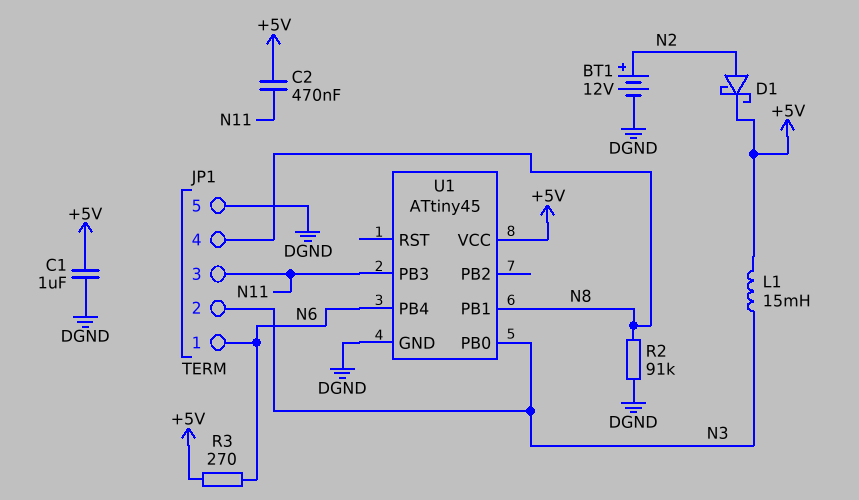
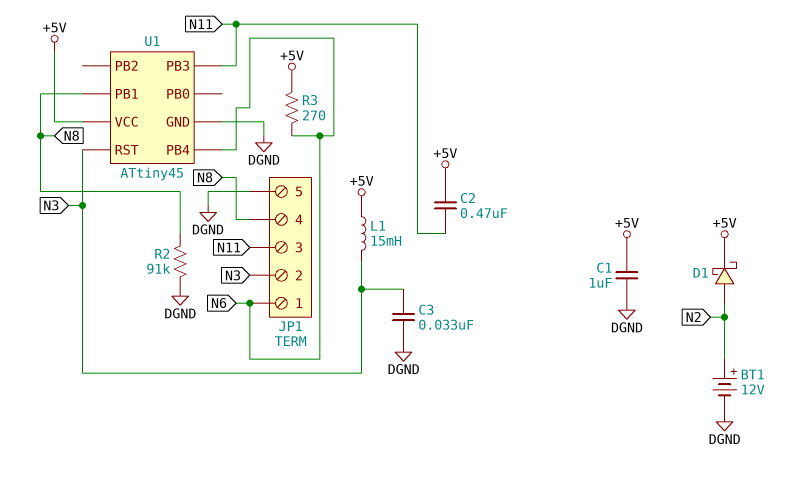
C3: none -> 33nF (DGND, N3)
U1 pin PB0: N3 -> none
U1 pin RST: none -> N3

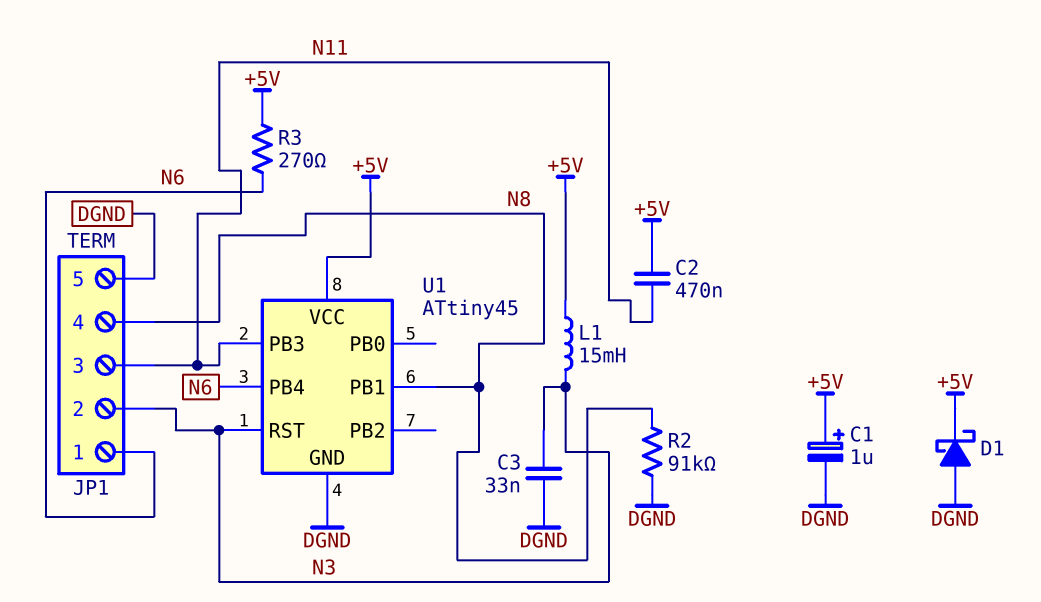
BT1: 12V (plus N2, minus DGND) -> none
C1: 1uF (+5V, DGND) -> 1uF (plus +5V, minus DGND)
D1: schottky (A N2, K +5V) -> schottky (A DGND, K +5V)

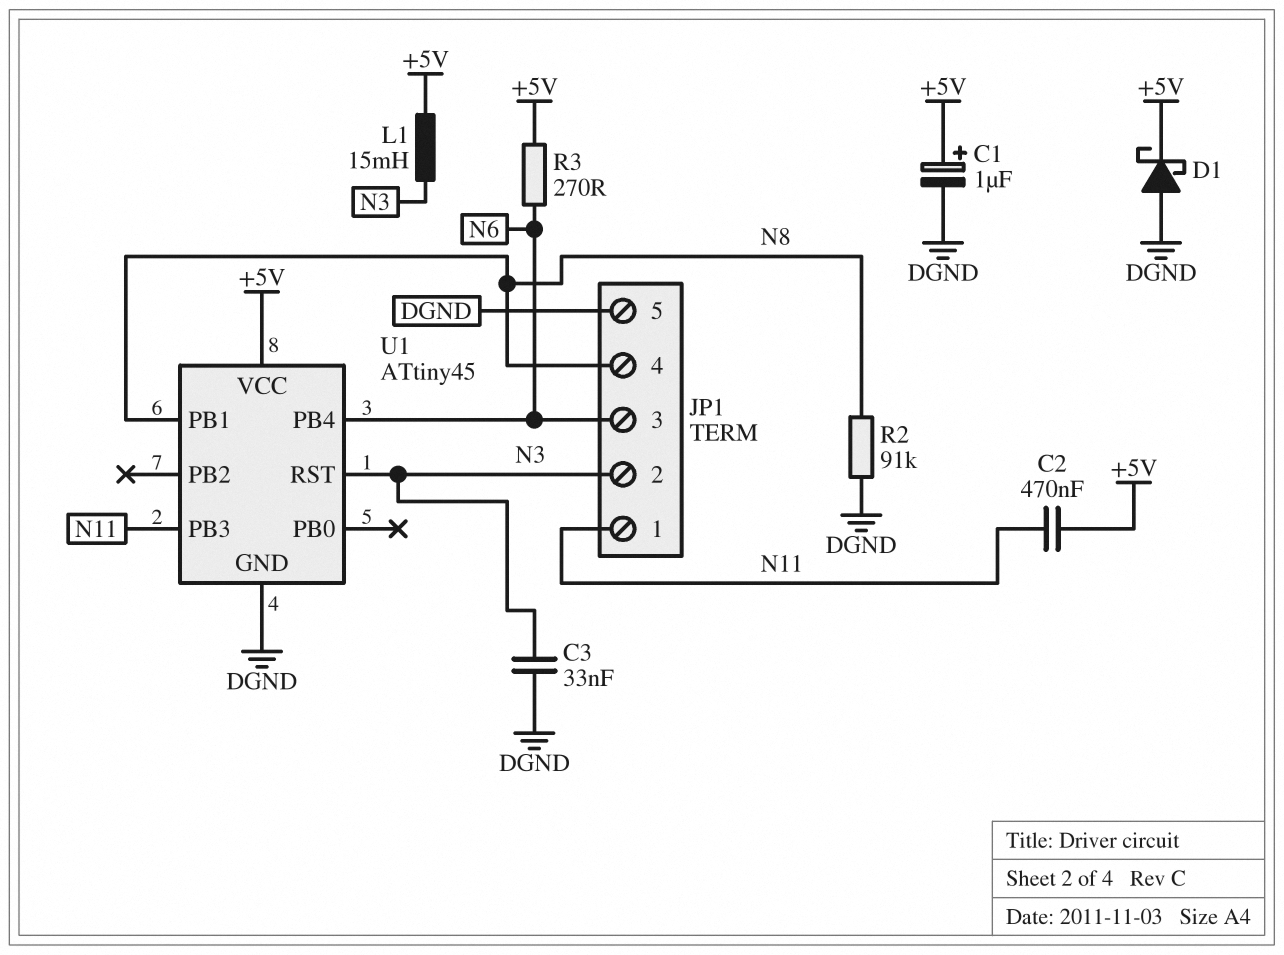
JP1 pin 1: N6 -> N11
JP1 pin 3: N11 -> N6

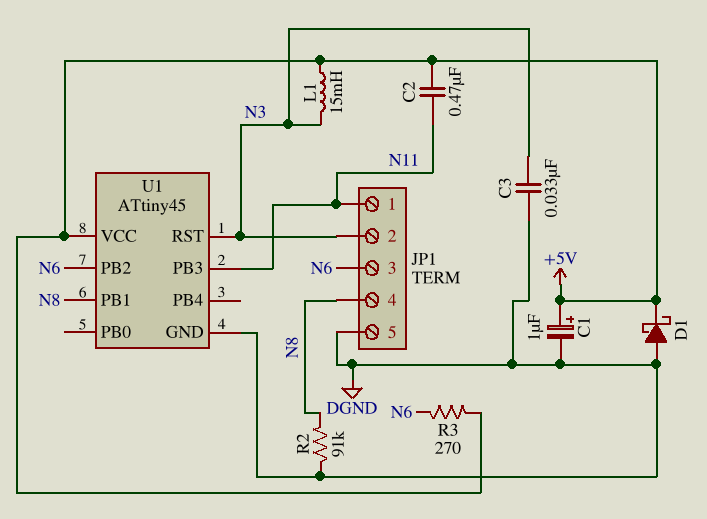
U1 pin PB2: none -> N6
U1 pin PB4: N6 -> none

